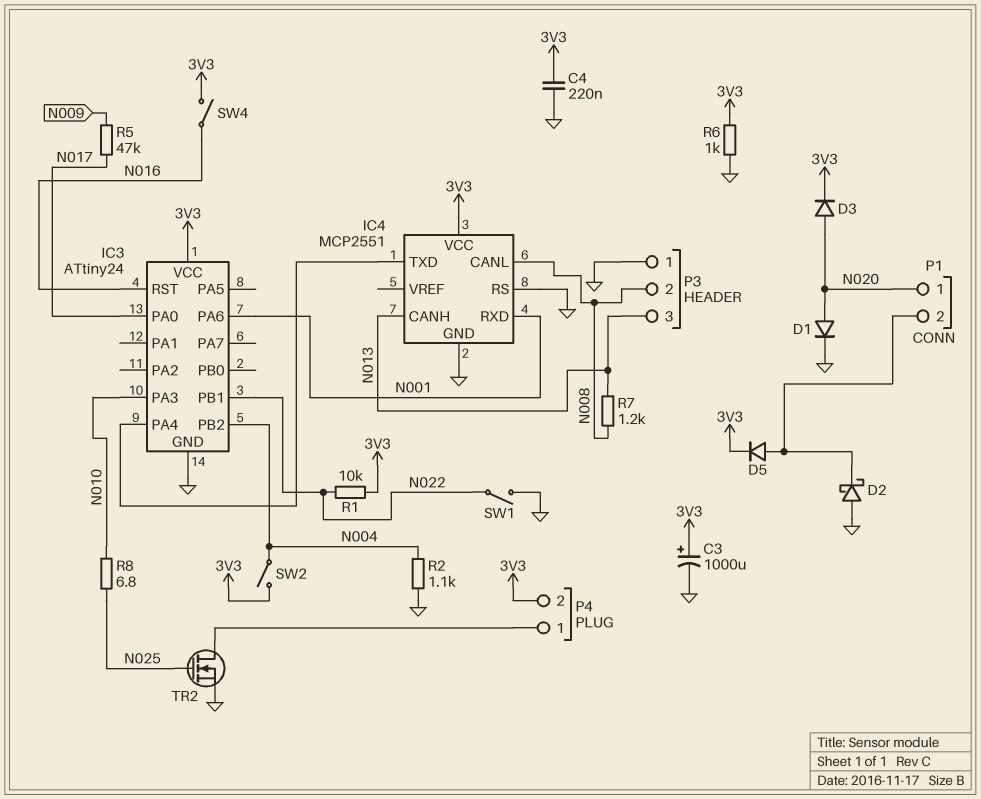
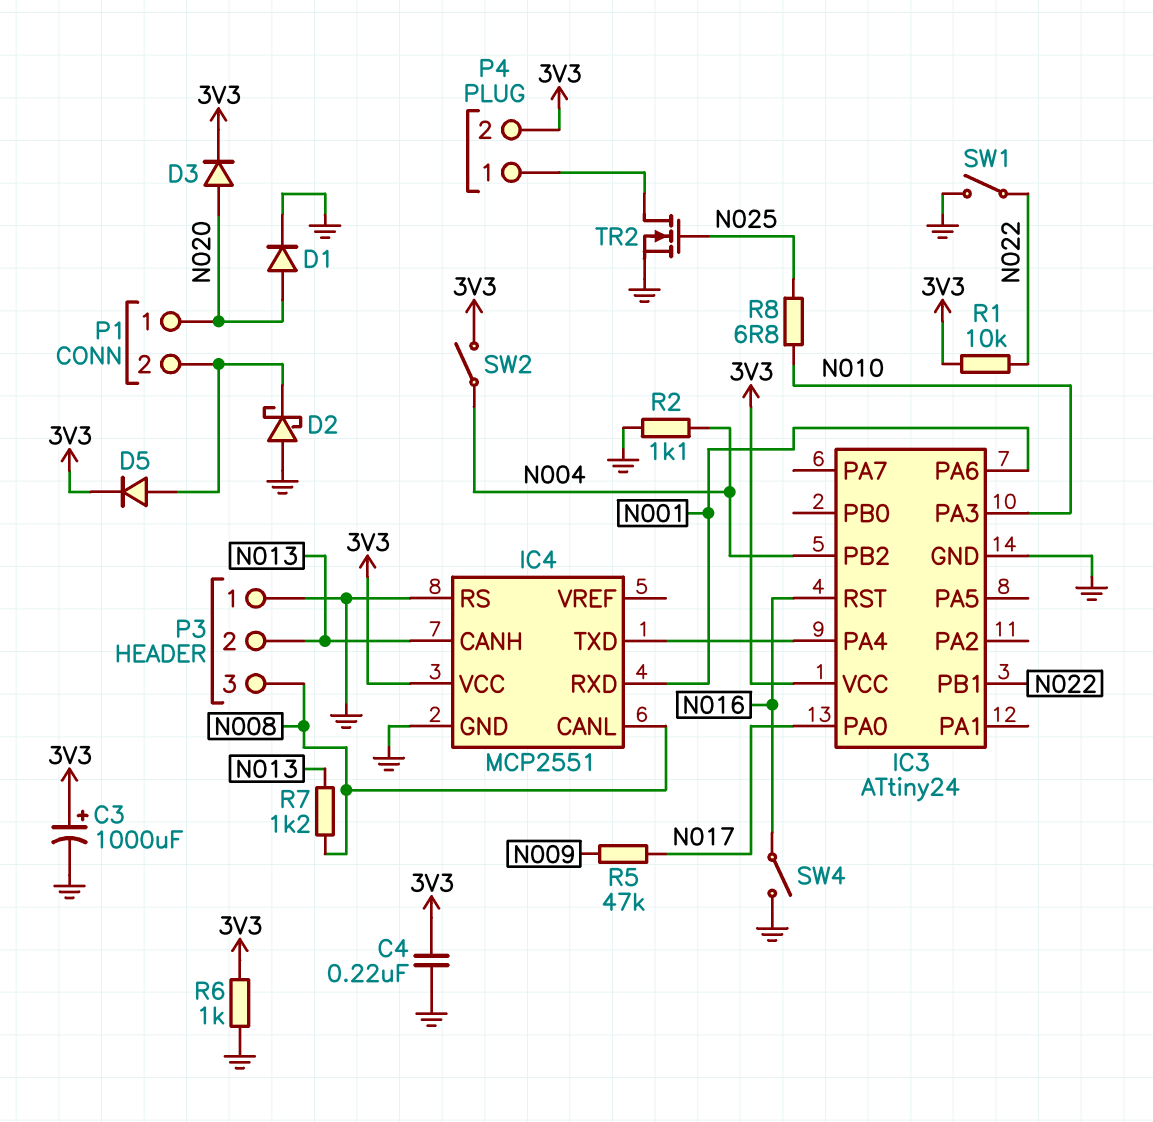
P3 pin 2: N008 -> N013
P3 pin 3: N013 -> N008
SW4: switch (3V3, N016) -> switch (GND, N016)

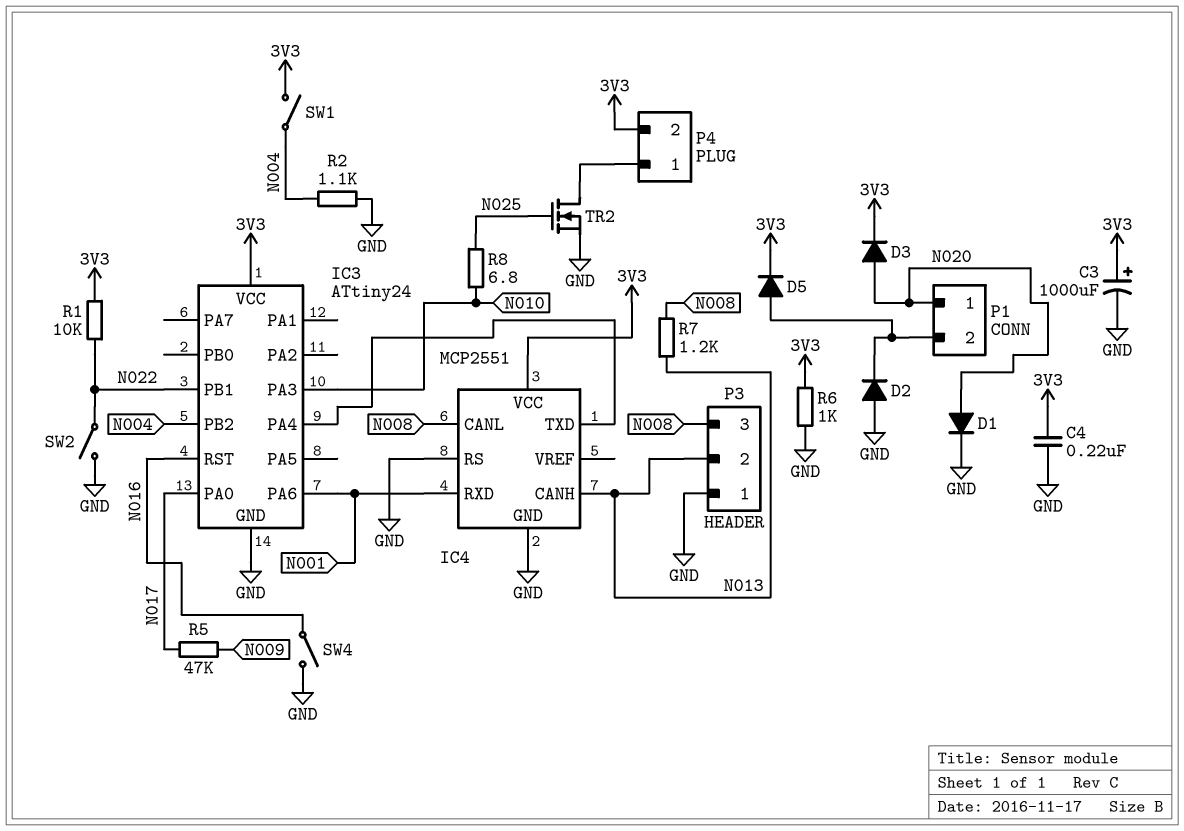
D2: schottky (A GND, K P1/2) -> diode (A GND, K P1/2)
SW1: switch (GND, N022) -> switch (3V3, N004)
SW2: switch (3V3, N004) -> switch (GND, N022)

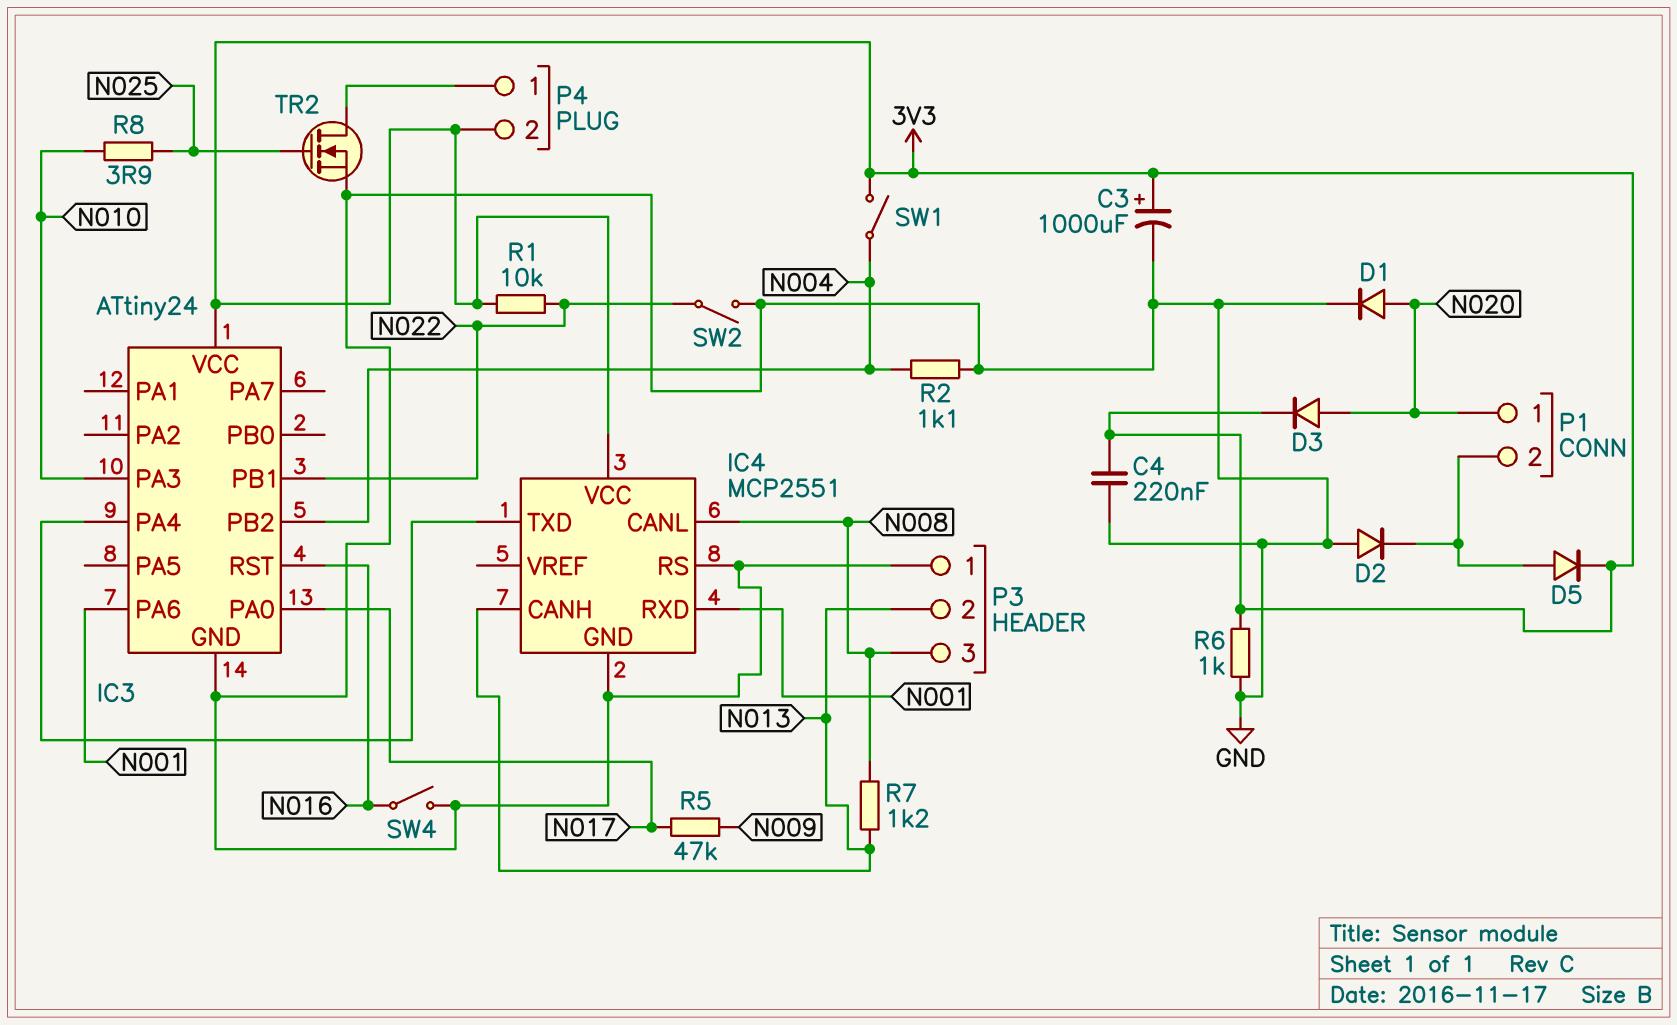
R8: 6.8 (N010, N025) -> 3.9 (N010, N025)

